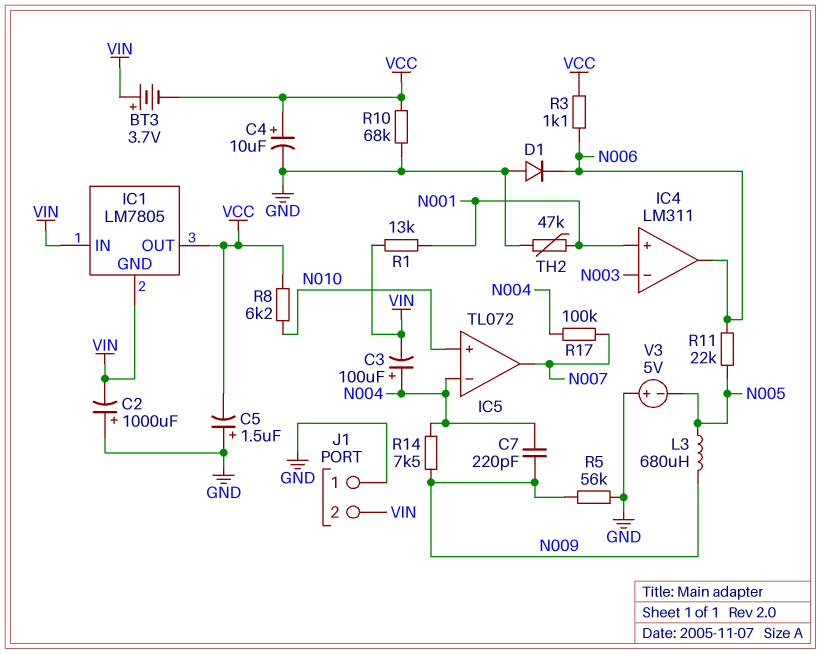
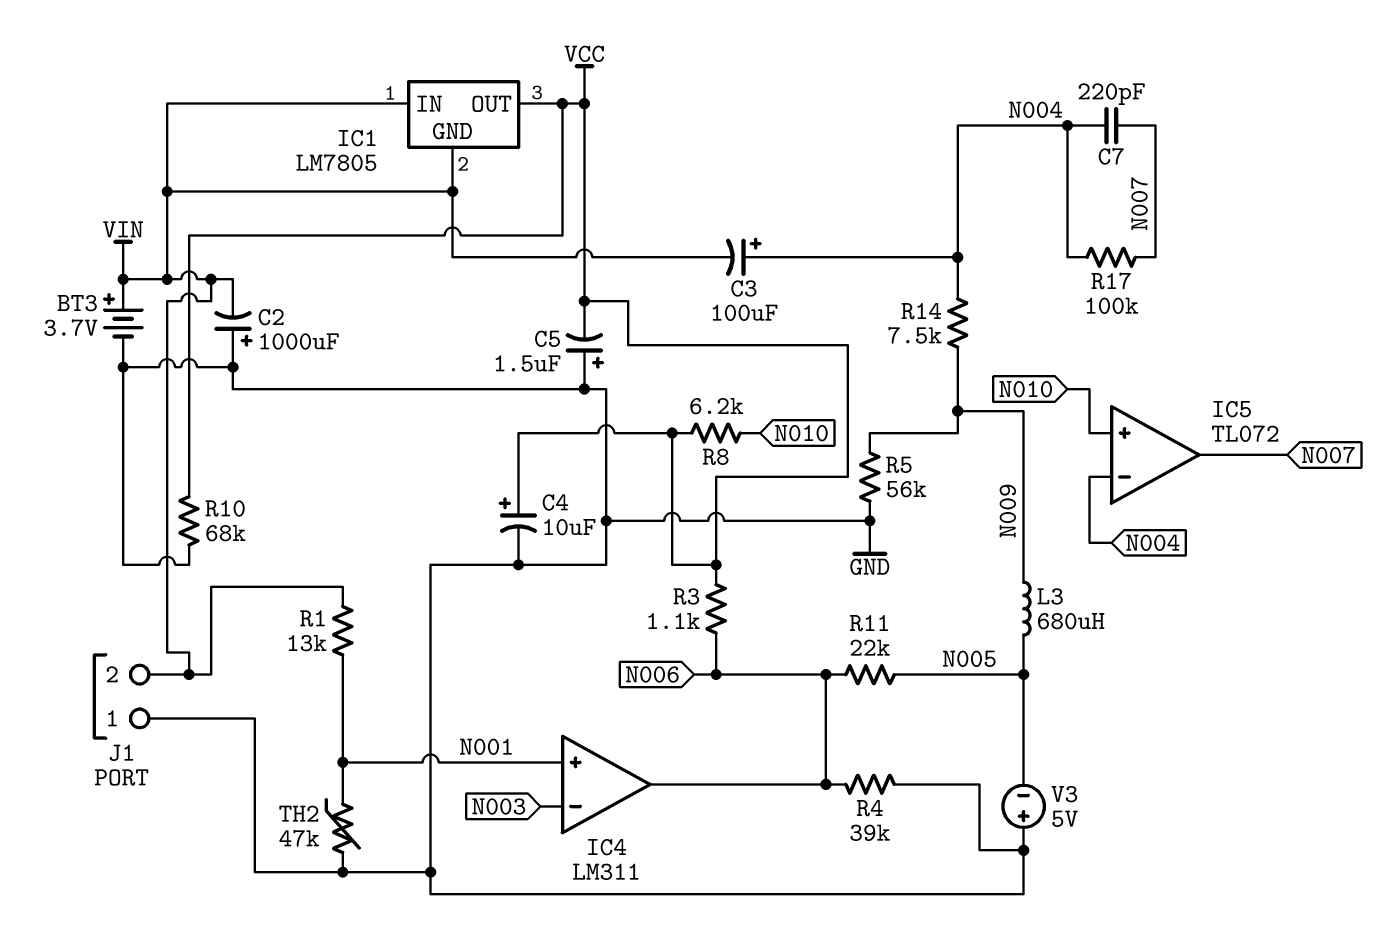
BT3: 3.7V (plus VIN, minus VCC) -> 3.7V (plus VIN, minus GND)
C7: 220pF (N004, N009) -> 220pF (N004, N007)
D1: diode (A GND, K N006) -> none
R4: none -> 39k (GND, N006)

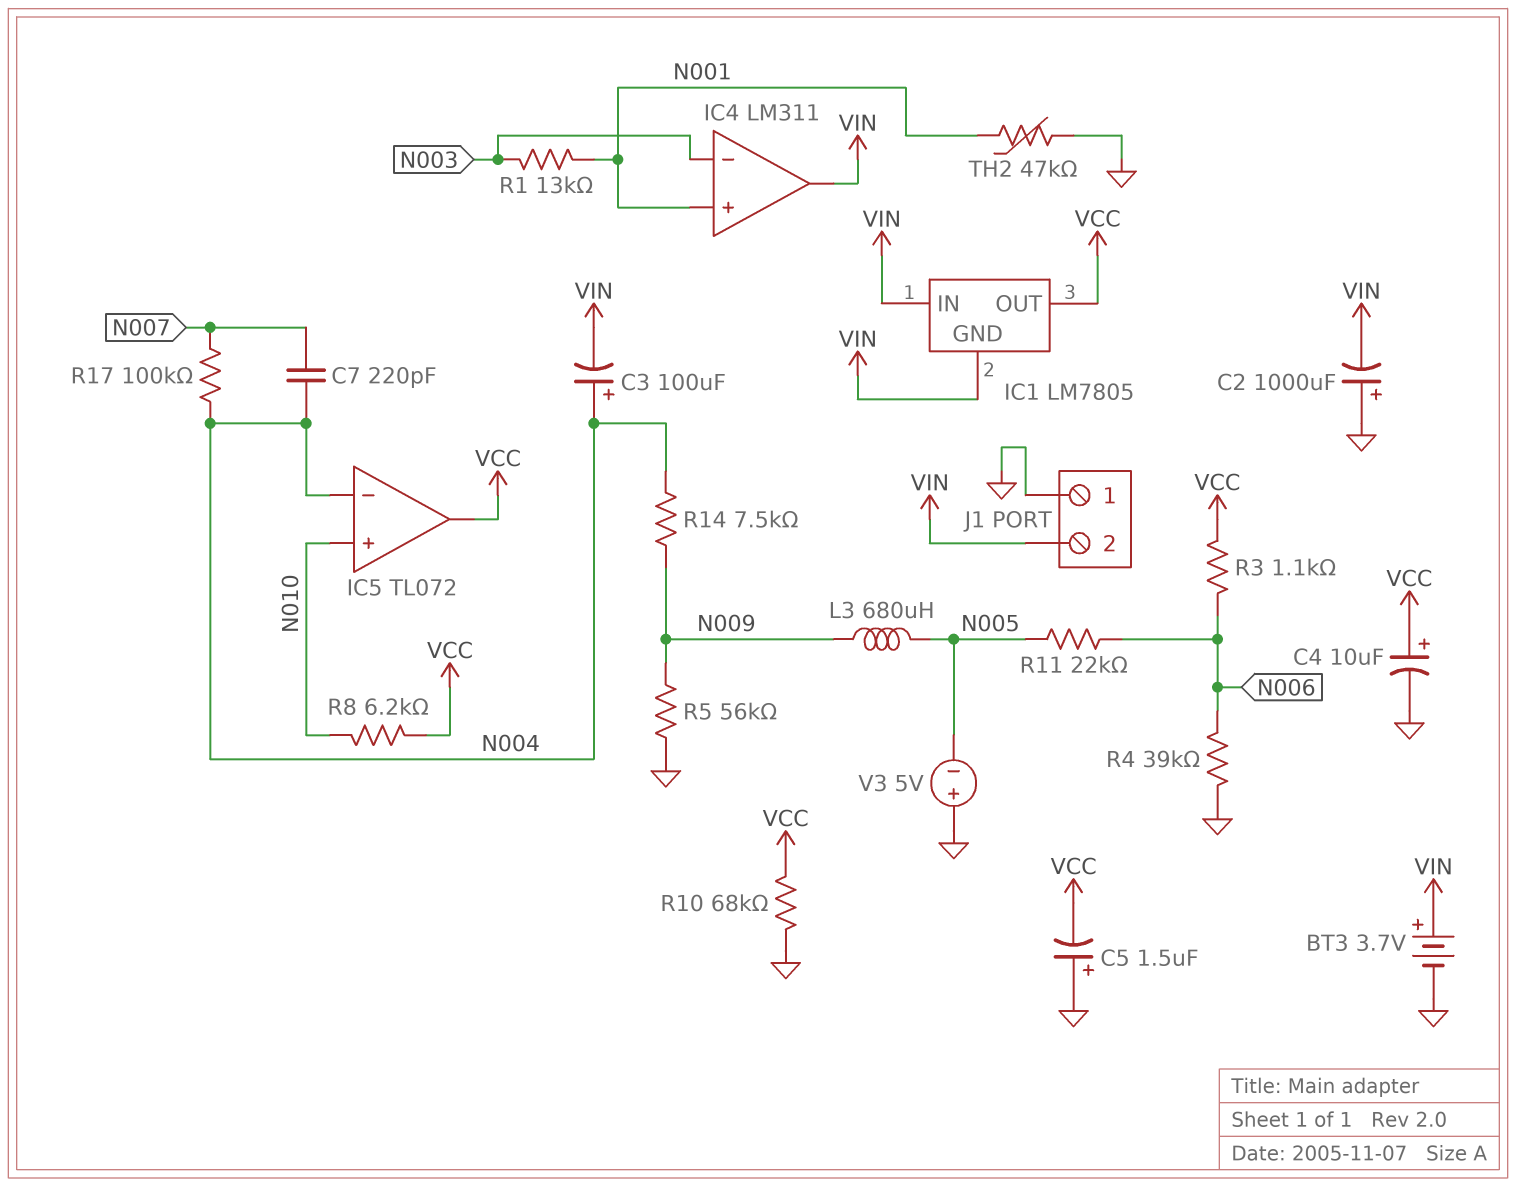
IC4 pin out: N006 -> VIN
IC5 pin out: N007 -> VCC
R1: 13k (N001, VIN) -> 13k (N001, N003)

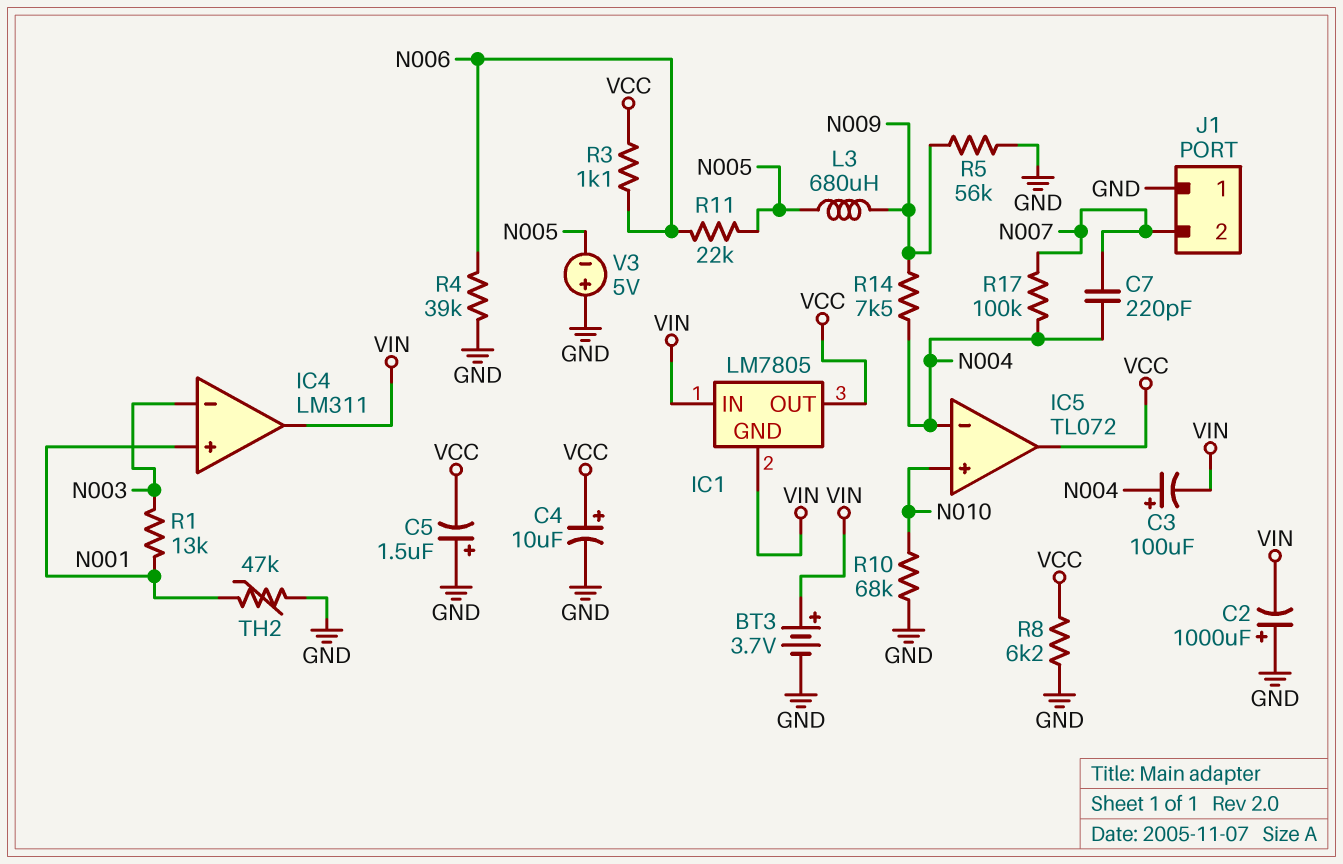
J1 pin 2: VIN -> N007
R8: 6.2k (N010, VCC) -> 6.2k (GND, VCC)
R10: 68k (GND, VCC) -> 68k (GND, N010)

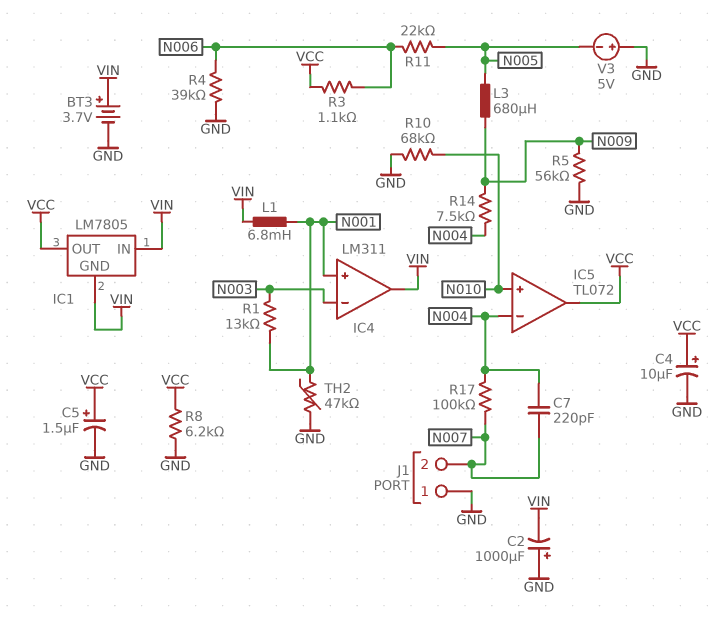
C3: 100uF (plus N004, minus VIN) -> none
C5: 1.5uF (plus GND, minus VCC) -> 1.5uF (plus VCC, minus GND)
L1: none -> 6.8mH (N001, VIN)

